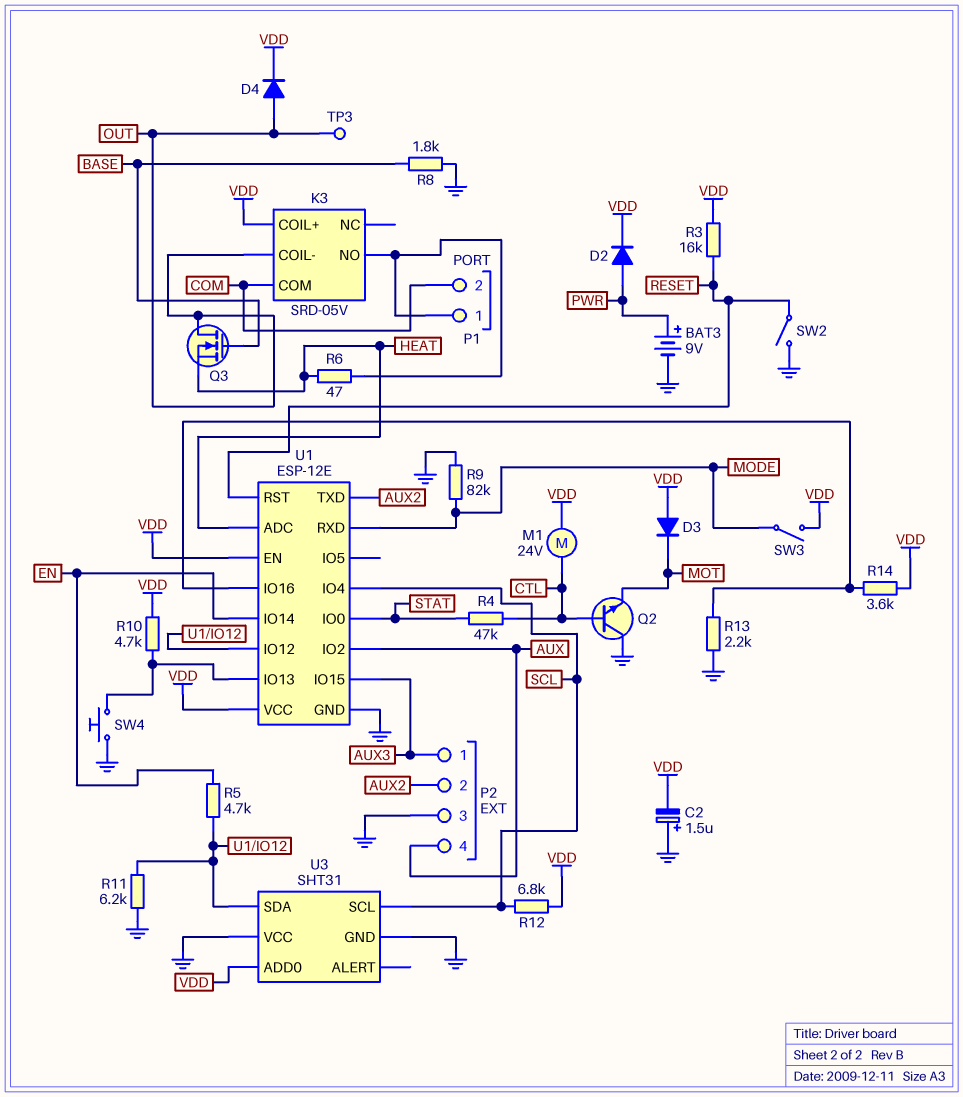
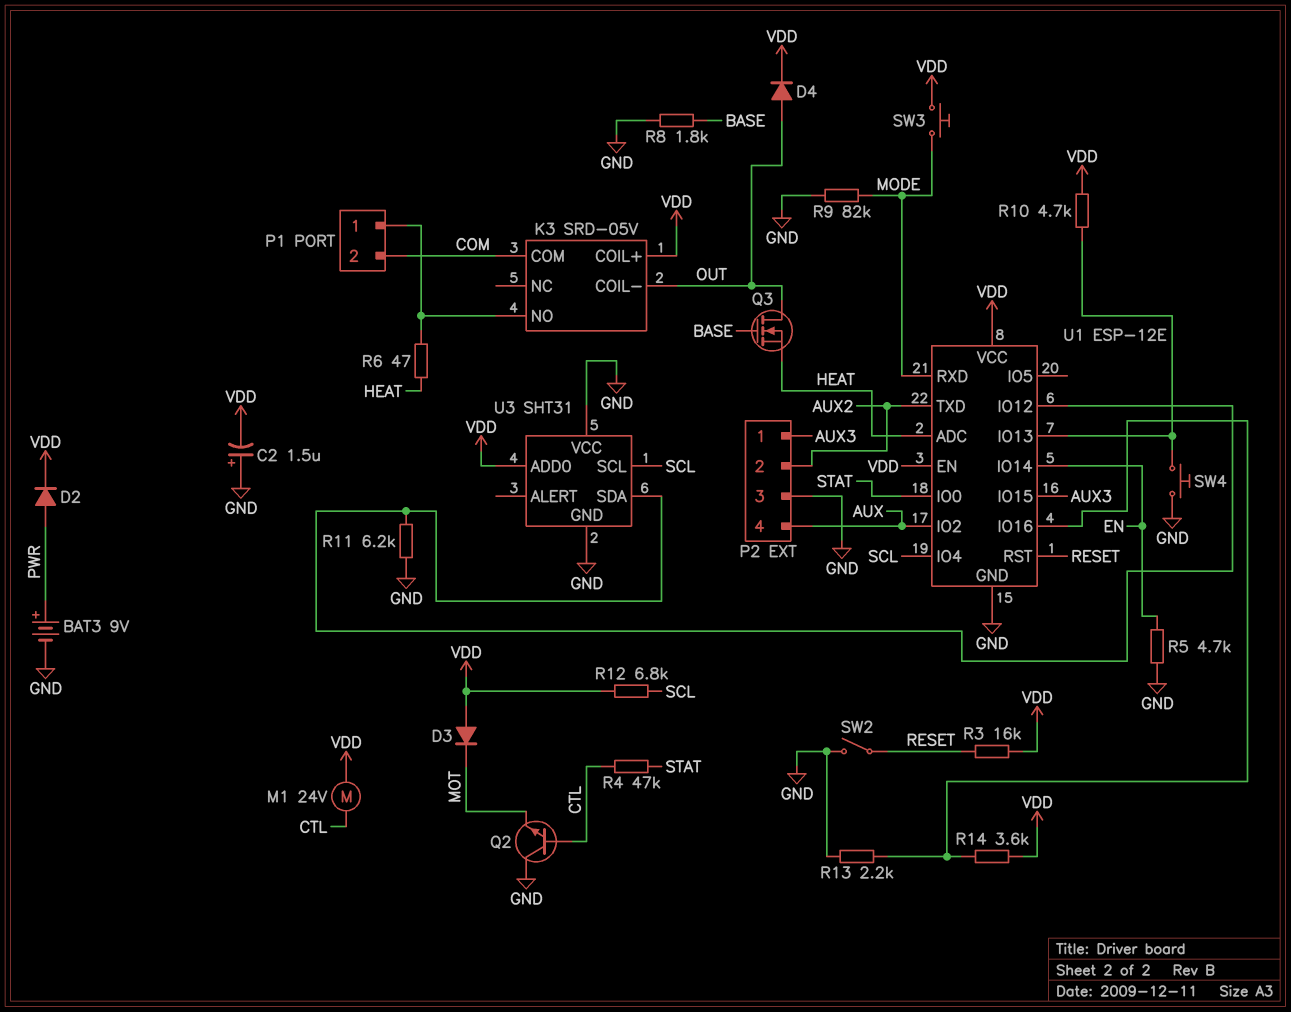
R5: 4.7k (EN, U1/IO12) -> 4.7k (EN, GND)
SW3: switch (MODE, VDD) -> button (MODE, VDD)
TP3: test point (OUT) -> none

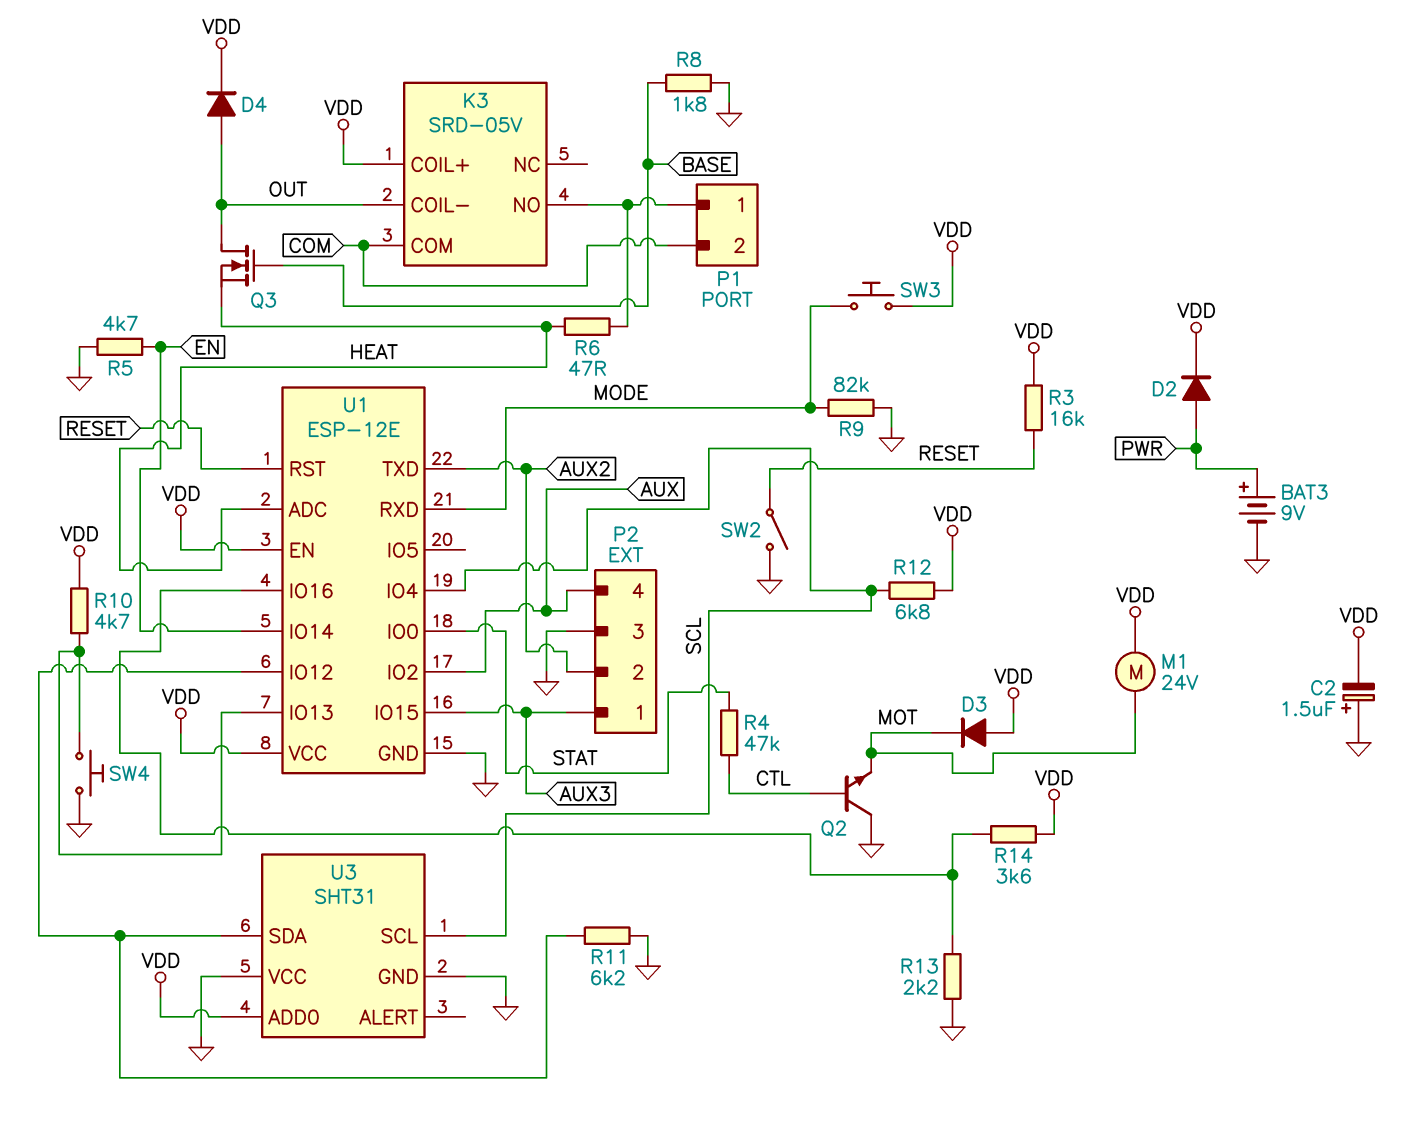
M1: motor 24V (CTL, VDD) -> motor 24V (MOT, VDD)

